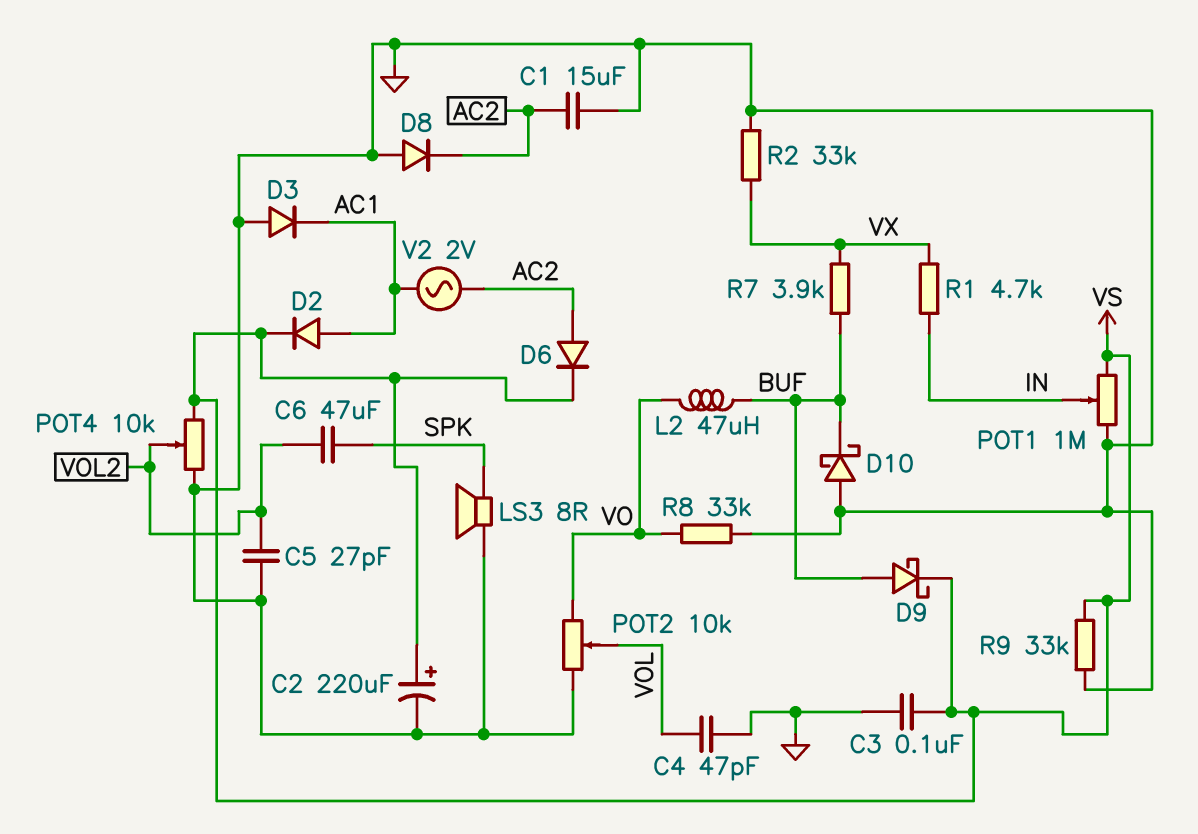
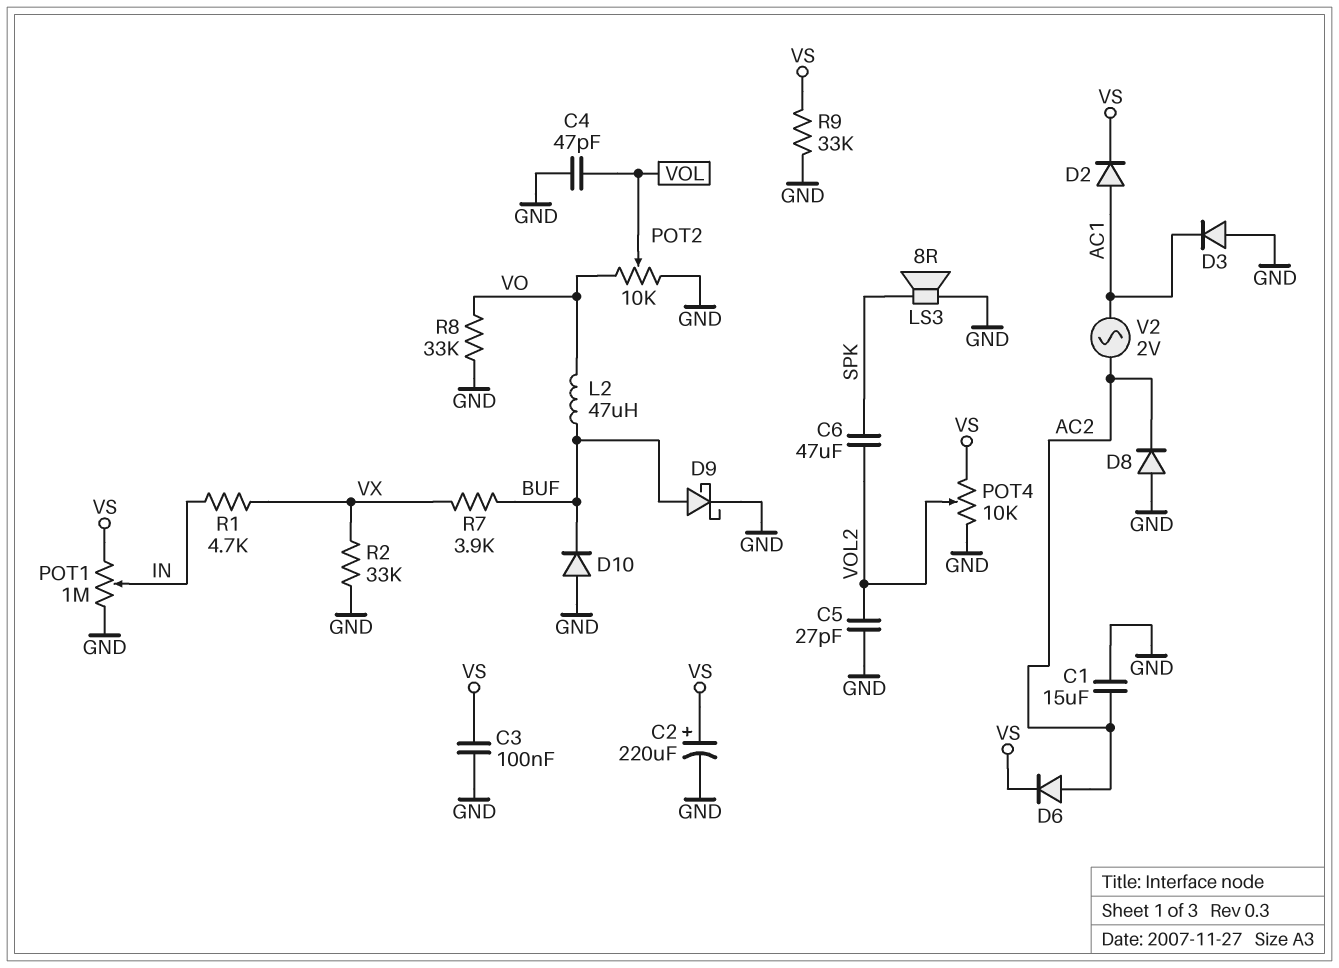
D9: schottky (A BUF, K VS) -> schottky (A BUF, K GND)
D10: schottky (A GND, K BUF) -> diode (A GND, K BUF)

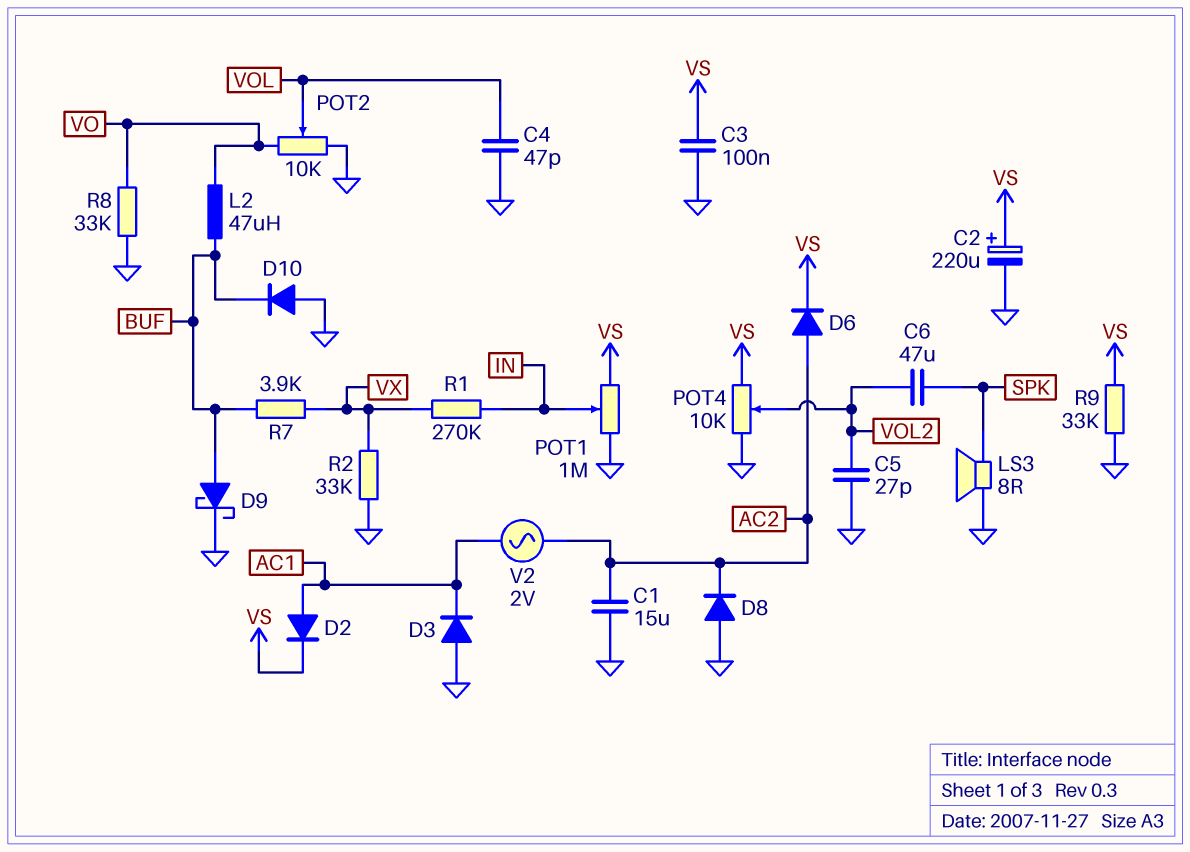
R1: 4.7k (IN, VX) -> 270k (IN, VX)

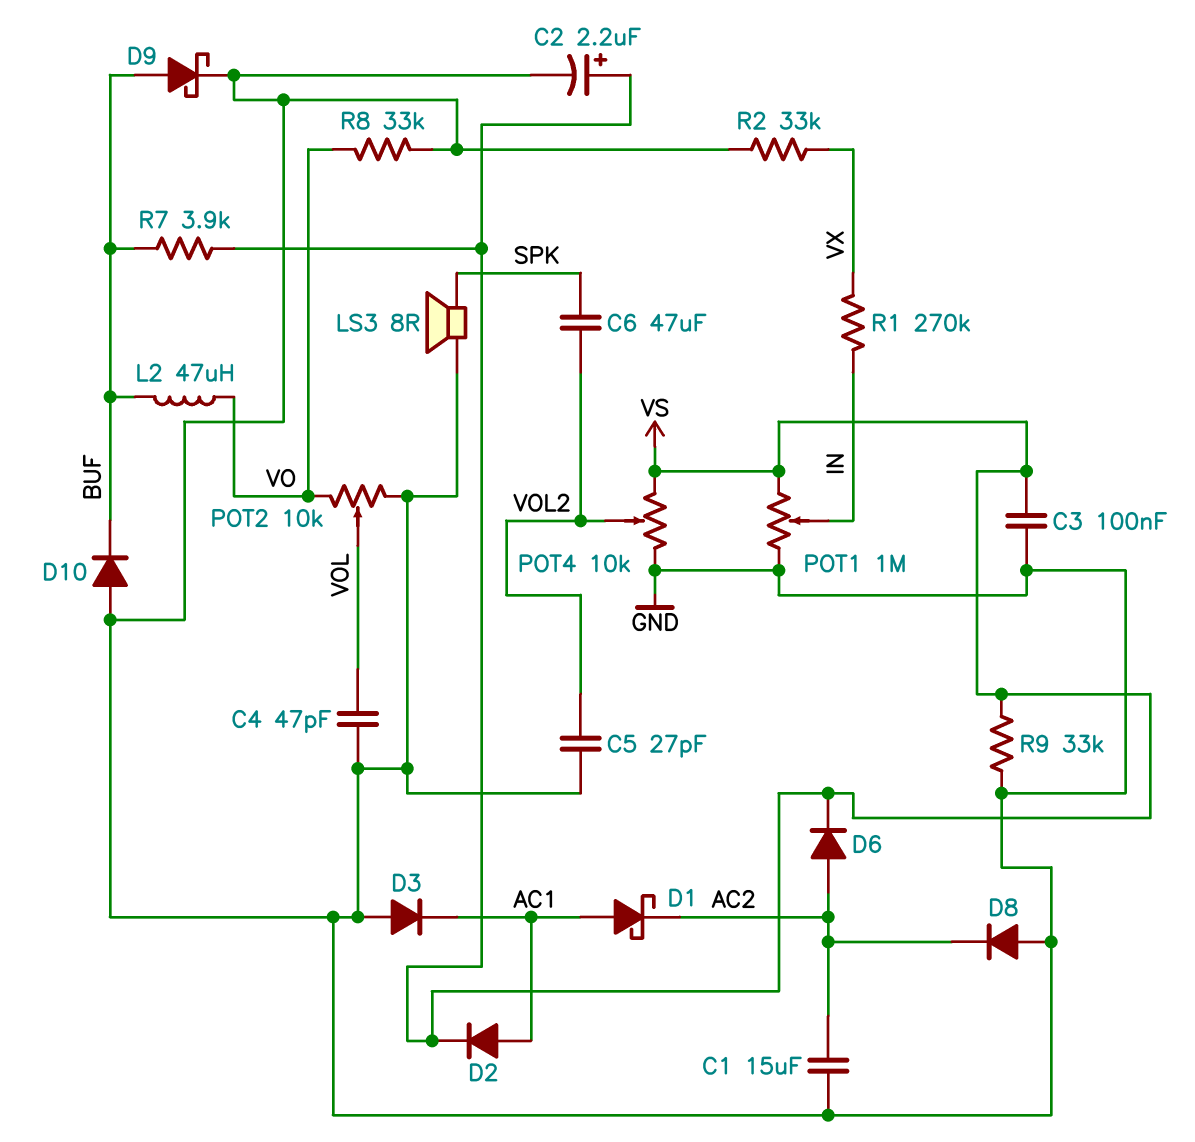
C2: 220uF (plus VS, minus GND) -> 2.2uF (plus VS, minus GND)
D1: none -> schottky (A AC1, K AC2)
R7: 3.9k (BUF, VX) -> 3.9k (BUF, VS)
V2: AC 2V (AC1, AC2) -> none

